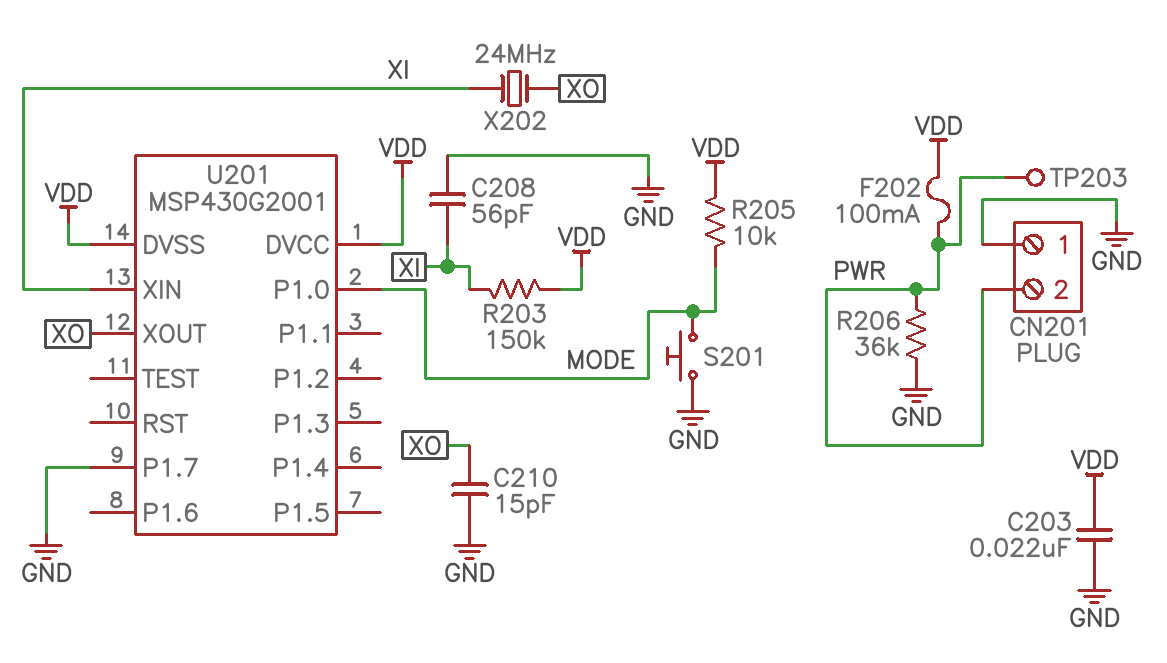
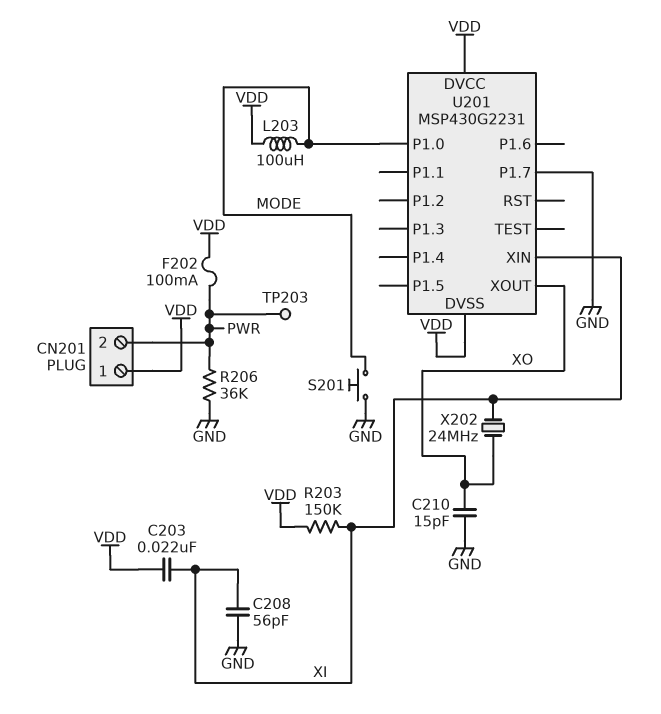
C203: 22nF (GND, VDD) -> 22nF (VDD, XI)
CN201 pin 1: GND -> VDD
L203: none -> 100uH (MODE, VDD)
R205: 10k (MODE, VDD) -> none
U201: MSP430G2001 -> MSP430G2231

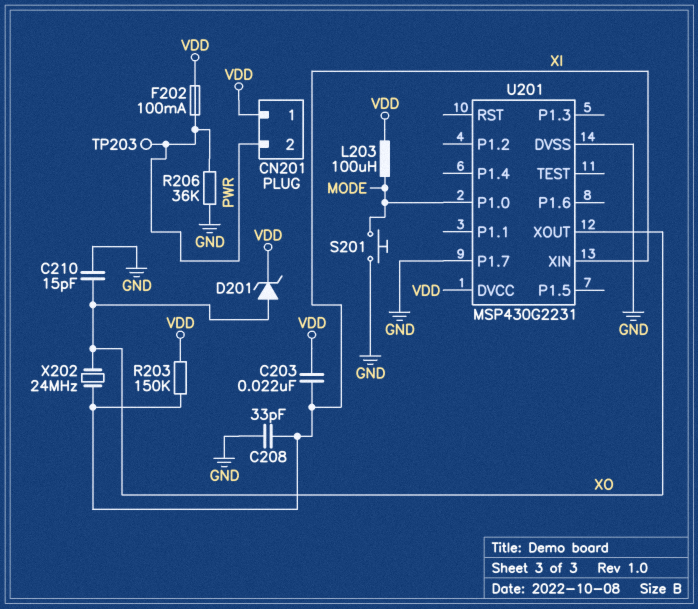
C208: 56pF (GND, XI) -> 33pF (GND, XI)
D201: none -> zener (A XO, K VDD)
U201 pin DVSS: VDD -> GND

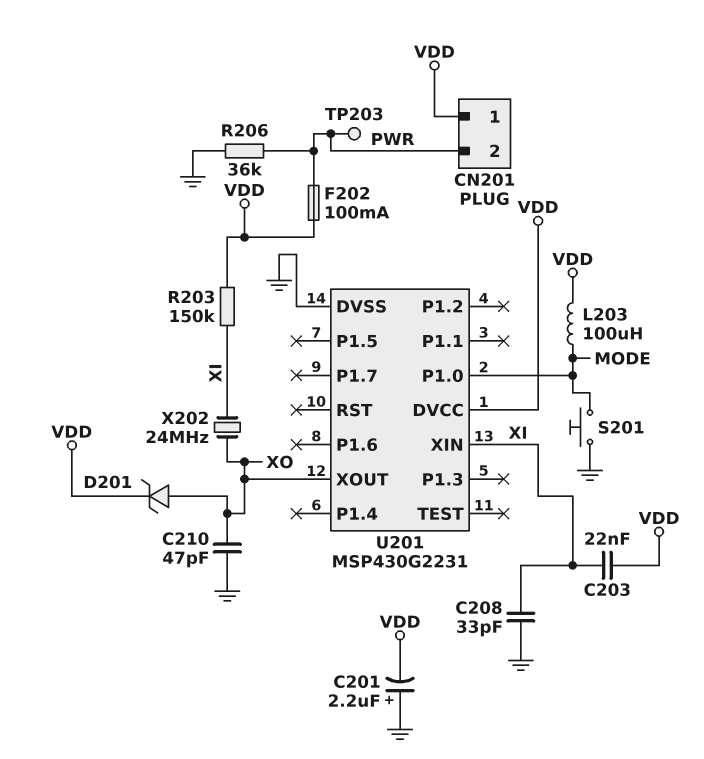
C201: none -> 2.2uF (plus GND, minus VDD)
C210: 15pF (GND, XO) -> 47pF (GND, XO)
U201 pin P1.7: GND -> none

